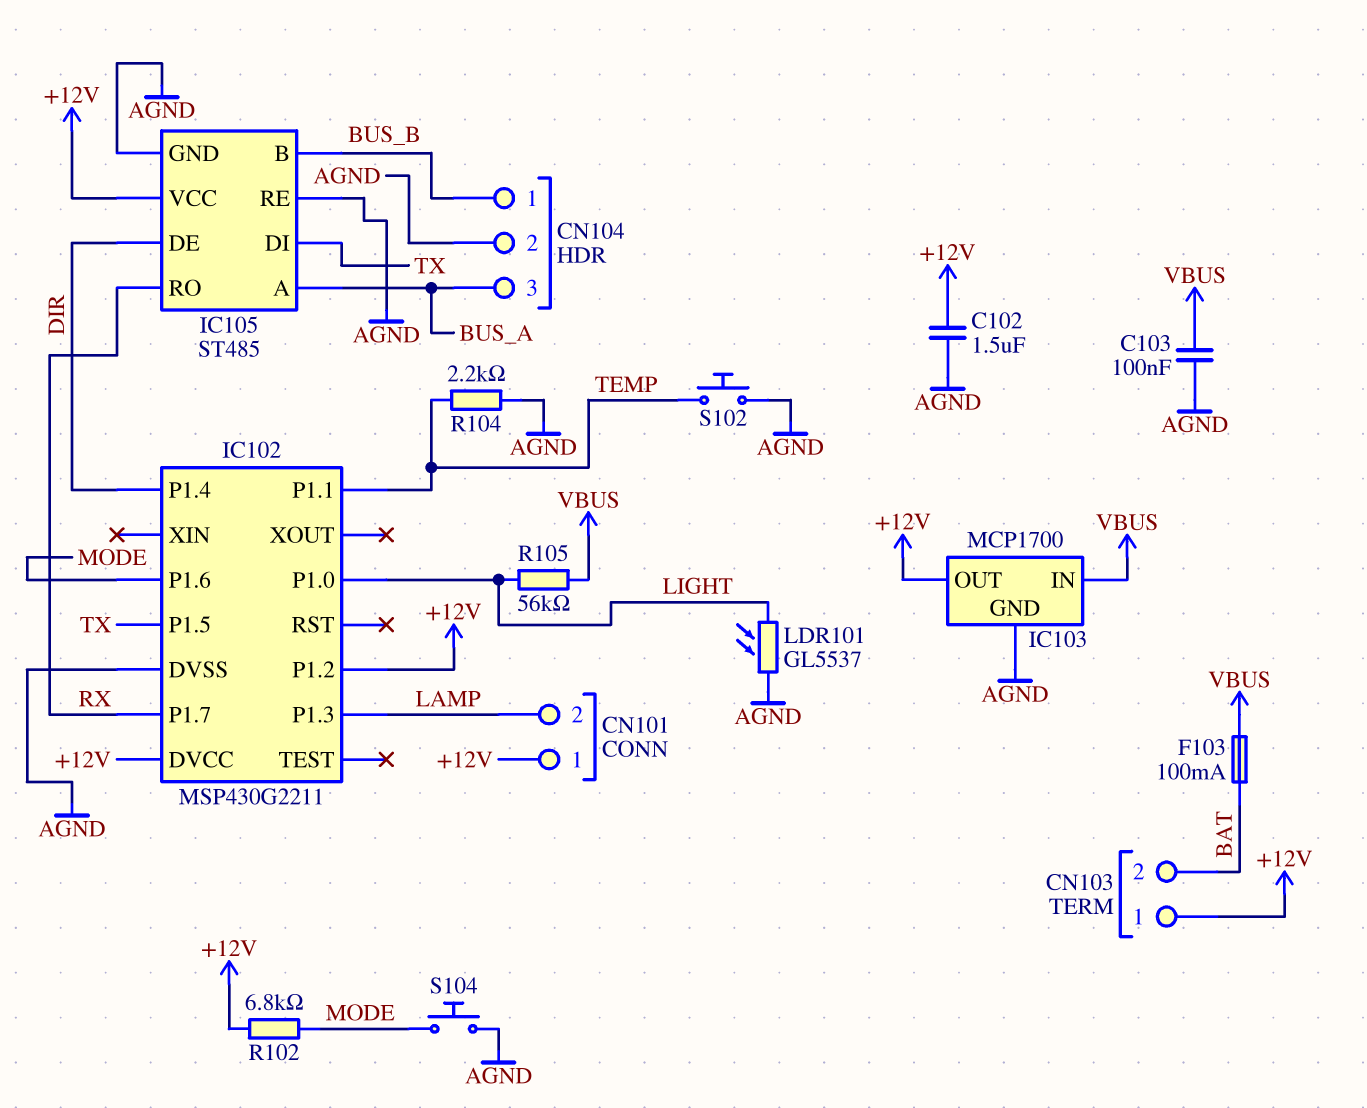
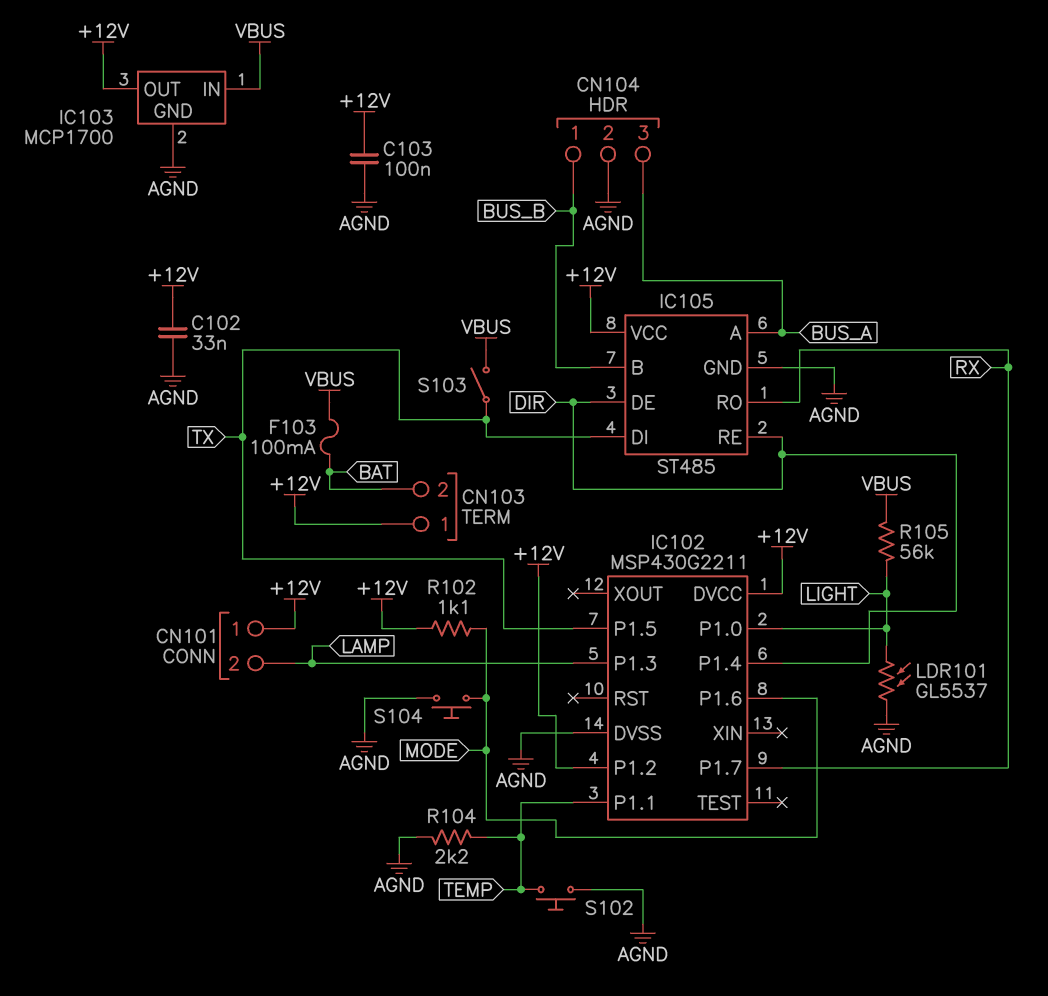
C102: 1.5uF (+12V, AGND) -> 33nF (+12V, AGND)
C103: 100nF (AGND, VBUS) -> 100nF (+12V, AGND)
IC105 pin RE: AGND -> DIR
R102: 6.8k (+12V, MODE) -> 1.1k (+12V, MODE)
S103: none -> switch (TX, VBUS)

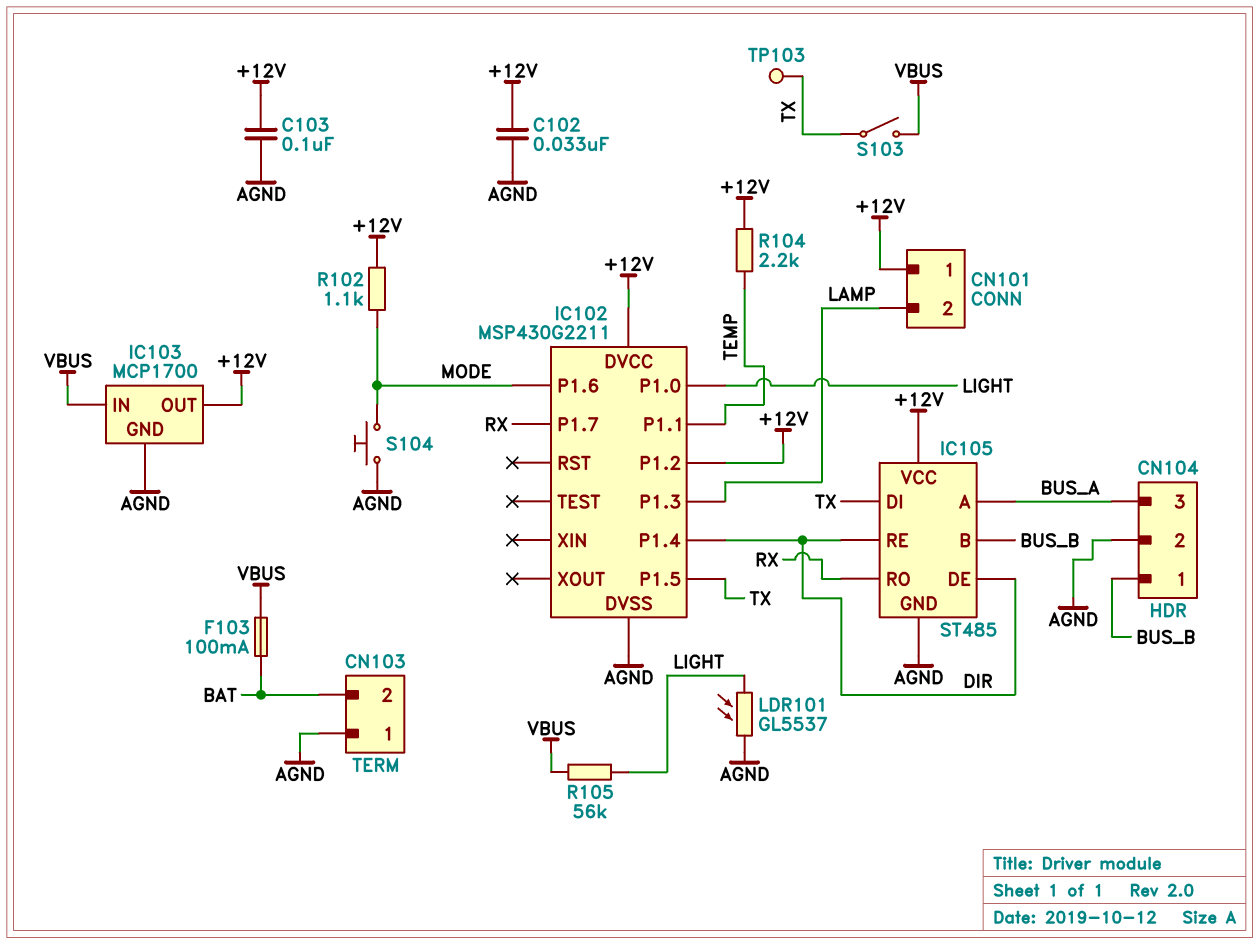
CN103 pin 1: +12V -> AGND
R104: 2.2k (AGND, TEMP) -> 2.2k (+12V, TEMP)
S102: button (AGND, TEMP) -> none
TP103: none -> test point (TX)

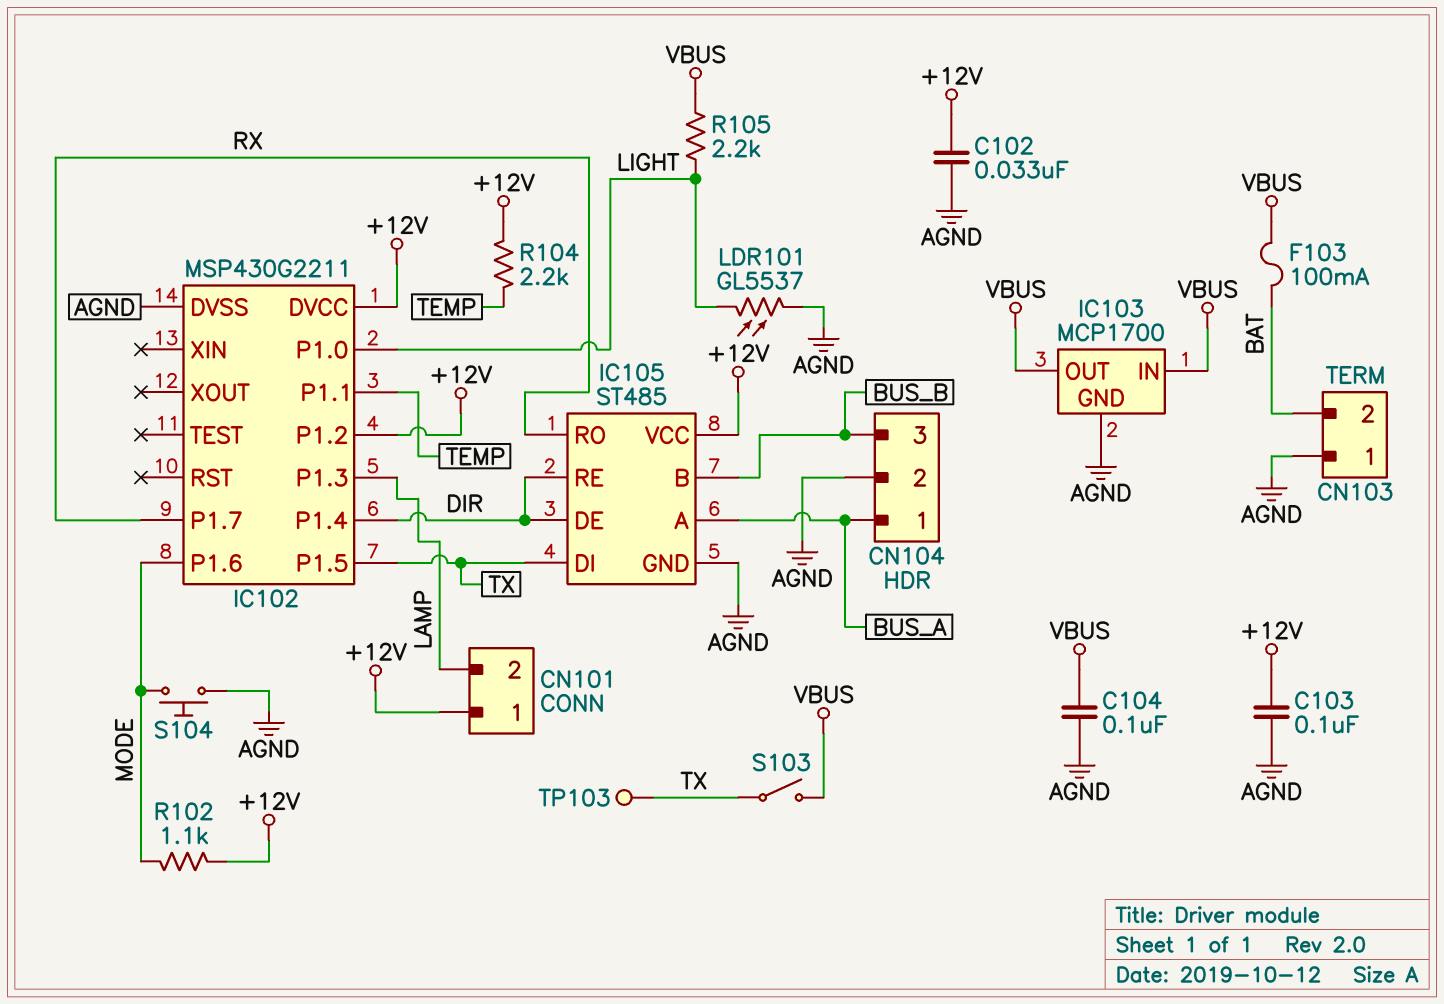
C104: none -> 100nF (AGND, VBUS)
CN104 pin 1: BUS_B -> BUS_A
CN104 pin 3: BUS_A -> BUS_B
IC103 pin OUT: +12V -> VBUS
R105: 56k (LIGHT, VBUS) -> 2.2k (LIGHT, VBUS)

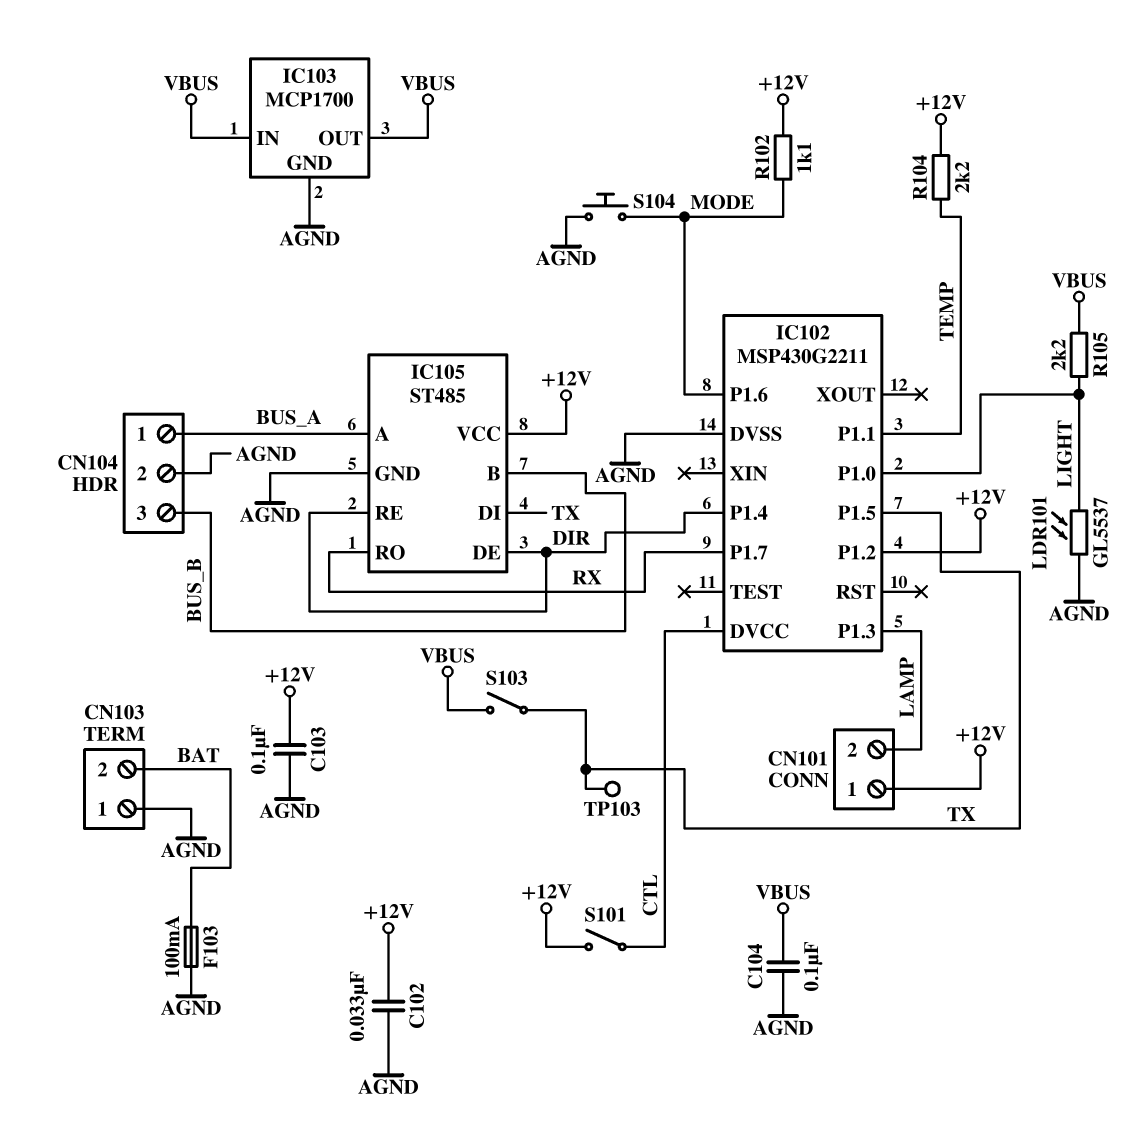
F103: 100mA (BAT, VBUS) -> 100mA (AGND, BAT)
IC102 pin DVCC: +12V -> CTL
S101: none -> switch (+12V, CTL)

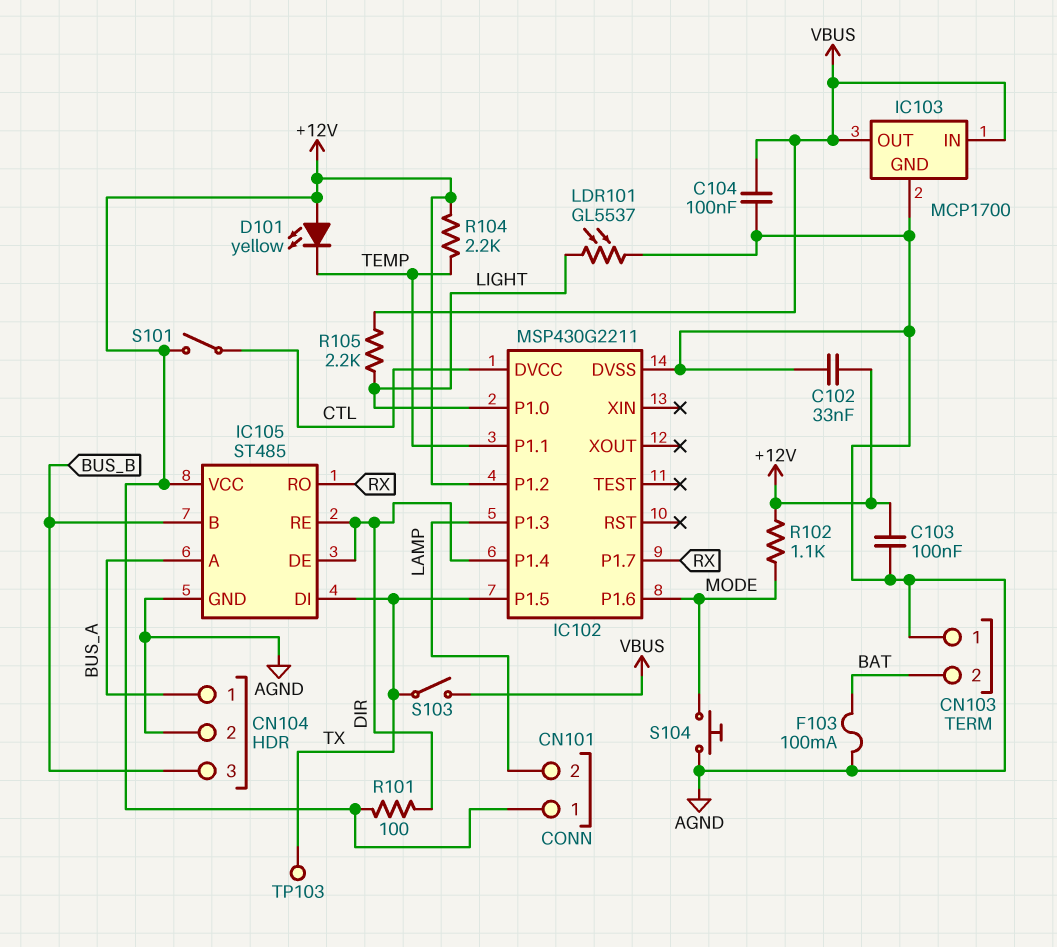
D101: none -> LED yellow (A +12V, K TEMP)
R101: none -> 100 (+12V, DIR)

